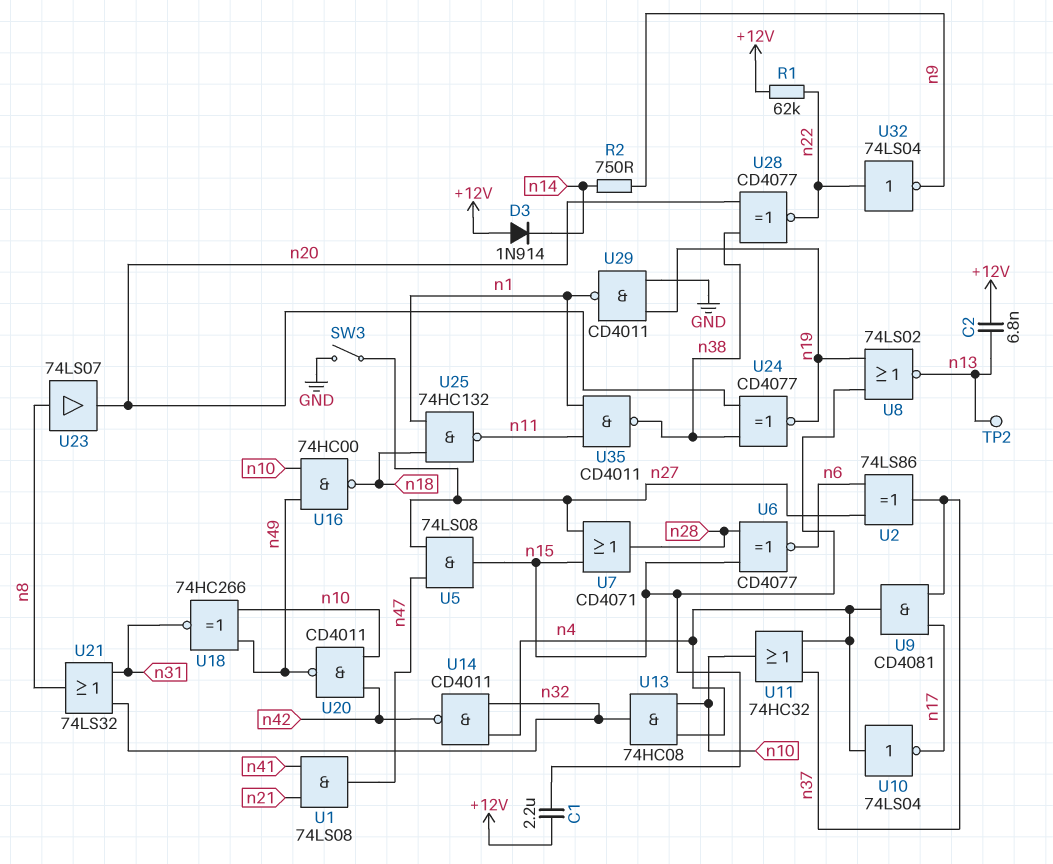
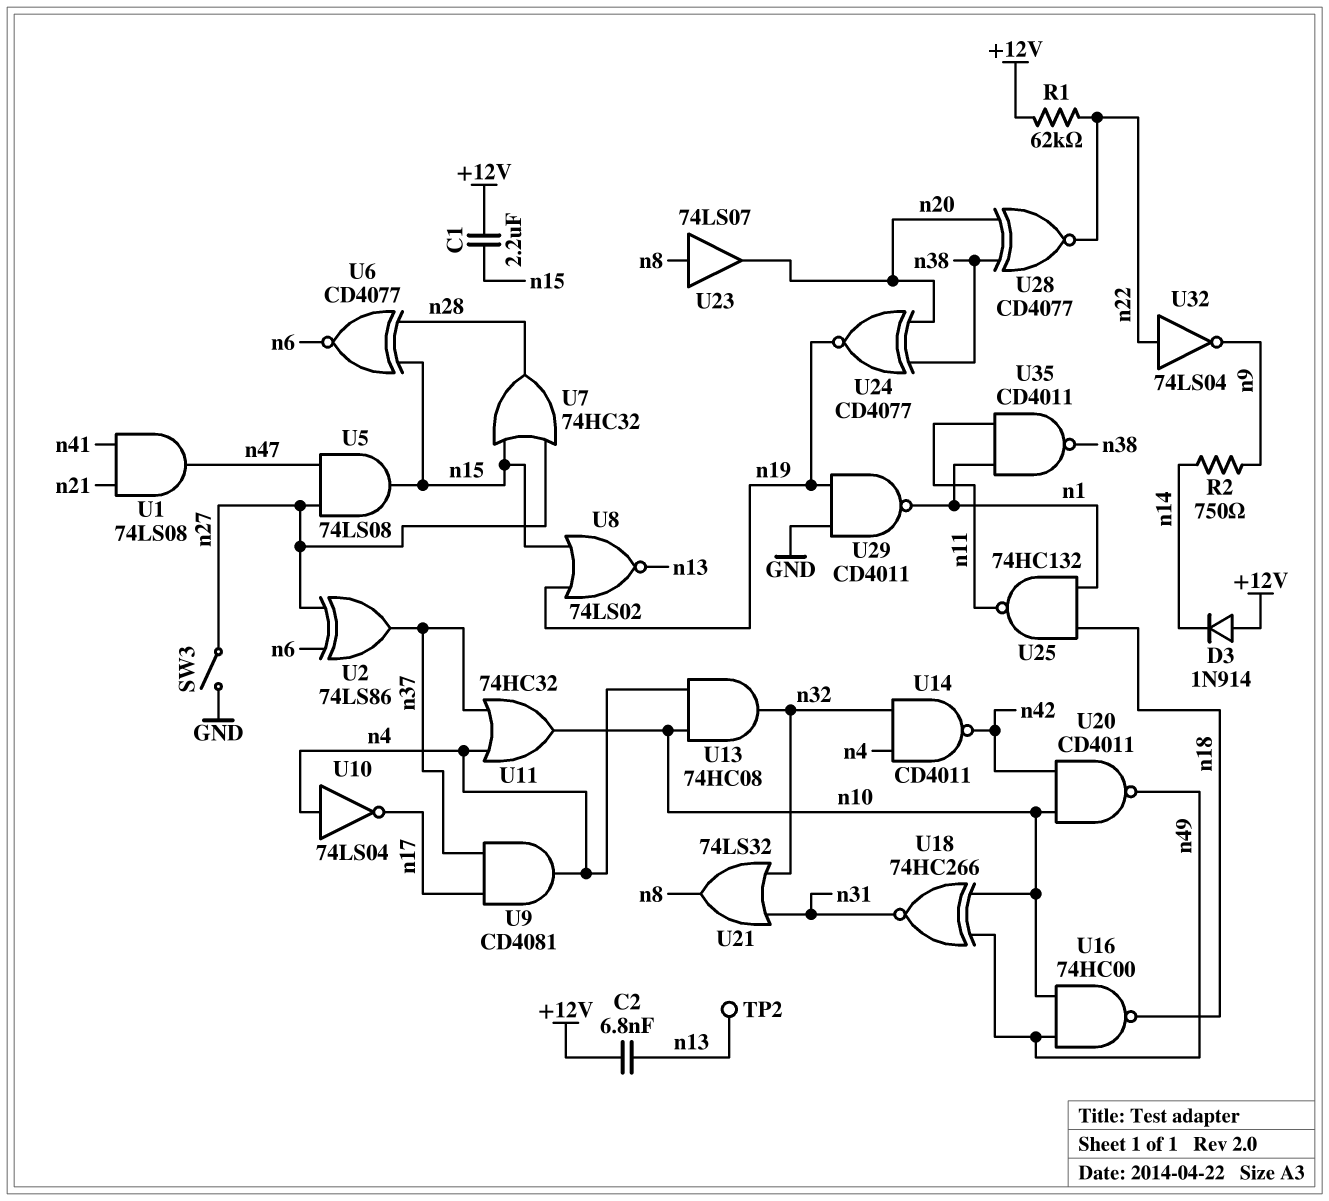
U7: OR CD4071 (in n15, in n27, out n28) -> OR 74HC32 (in n15, in n27, out n28)

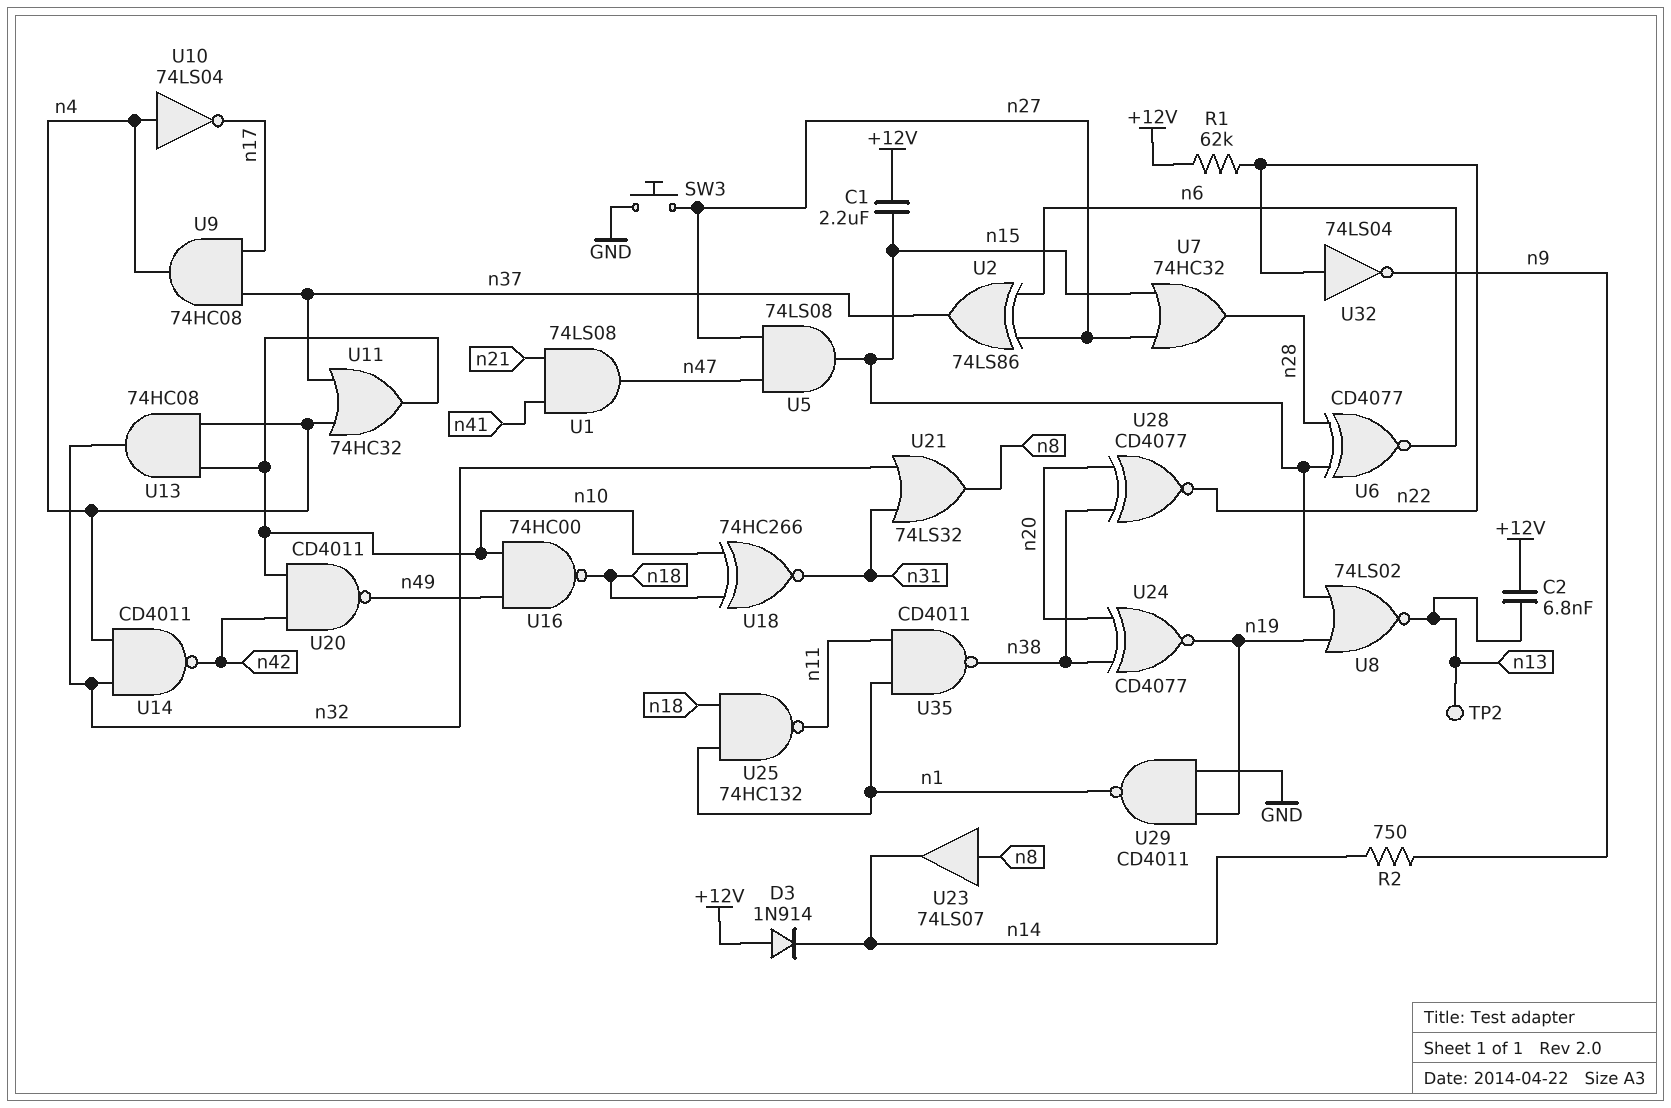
SW3: switch (GND, n27) -> button (GND, n27)
U9: AND CD4081 (in n17, in n37, out n4) -> AND 74HC08 (in n17, in n37, out n4)
U18: XNOR 74HC266 (in n10, in n49, out n31) -> XNOR 74HC266 (in n10, in n18, out n31)
U23: buffer 74LS07 (in n8, out n20) -> buffer 74LS07 (in n8, out n14)

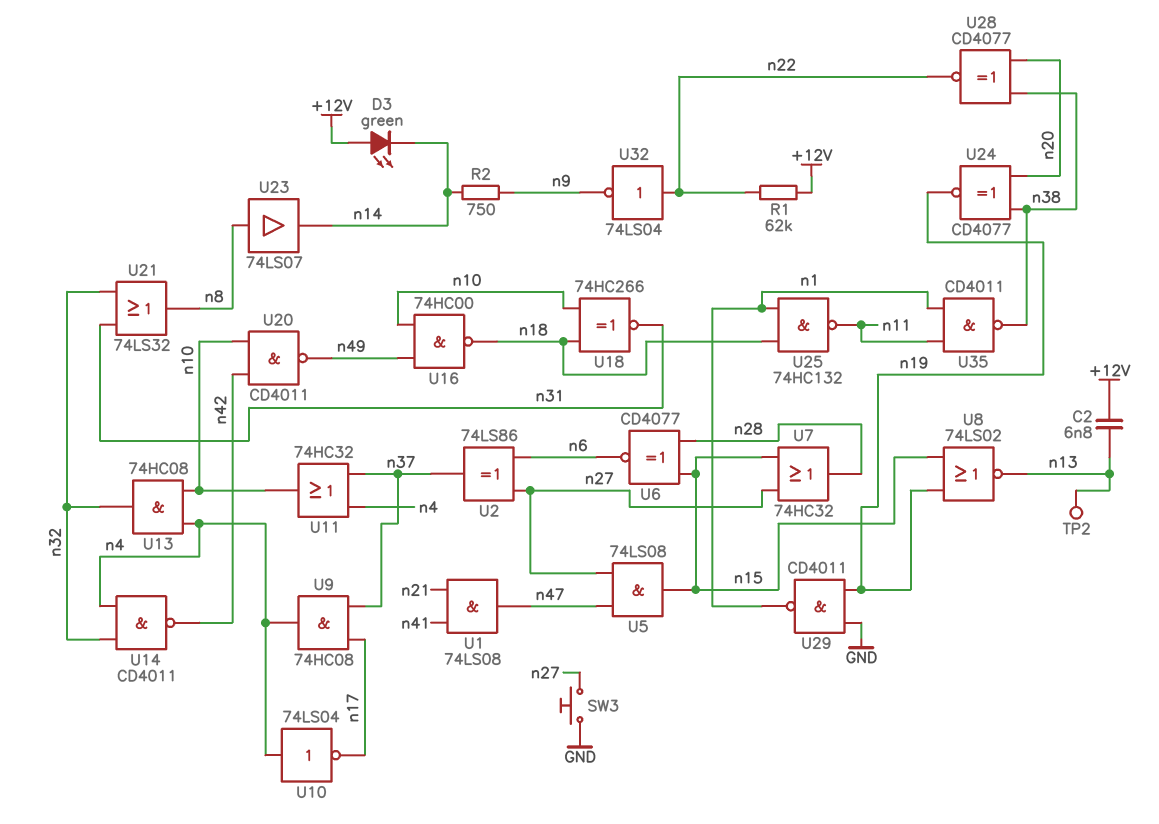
C1: 2.2uF (+12V, n15) -> none
D3: diode 1N914 (A +12V, K n14) -> LED green (A +12V, K n14)

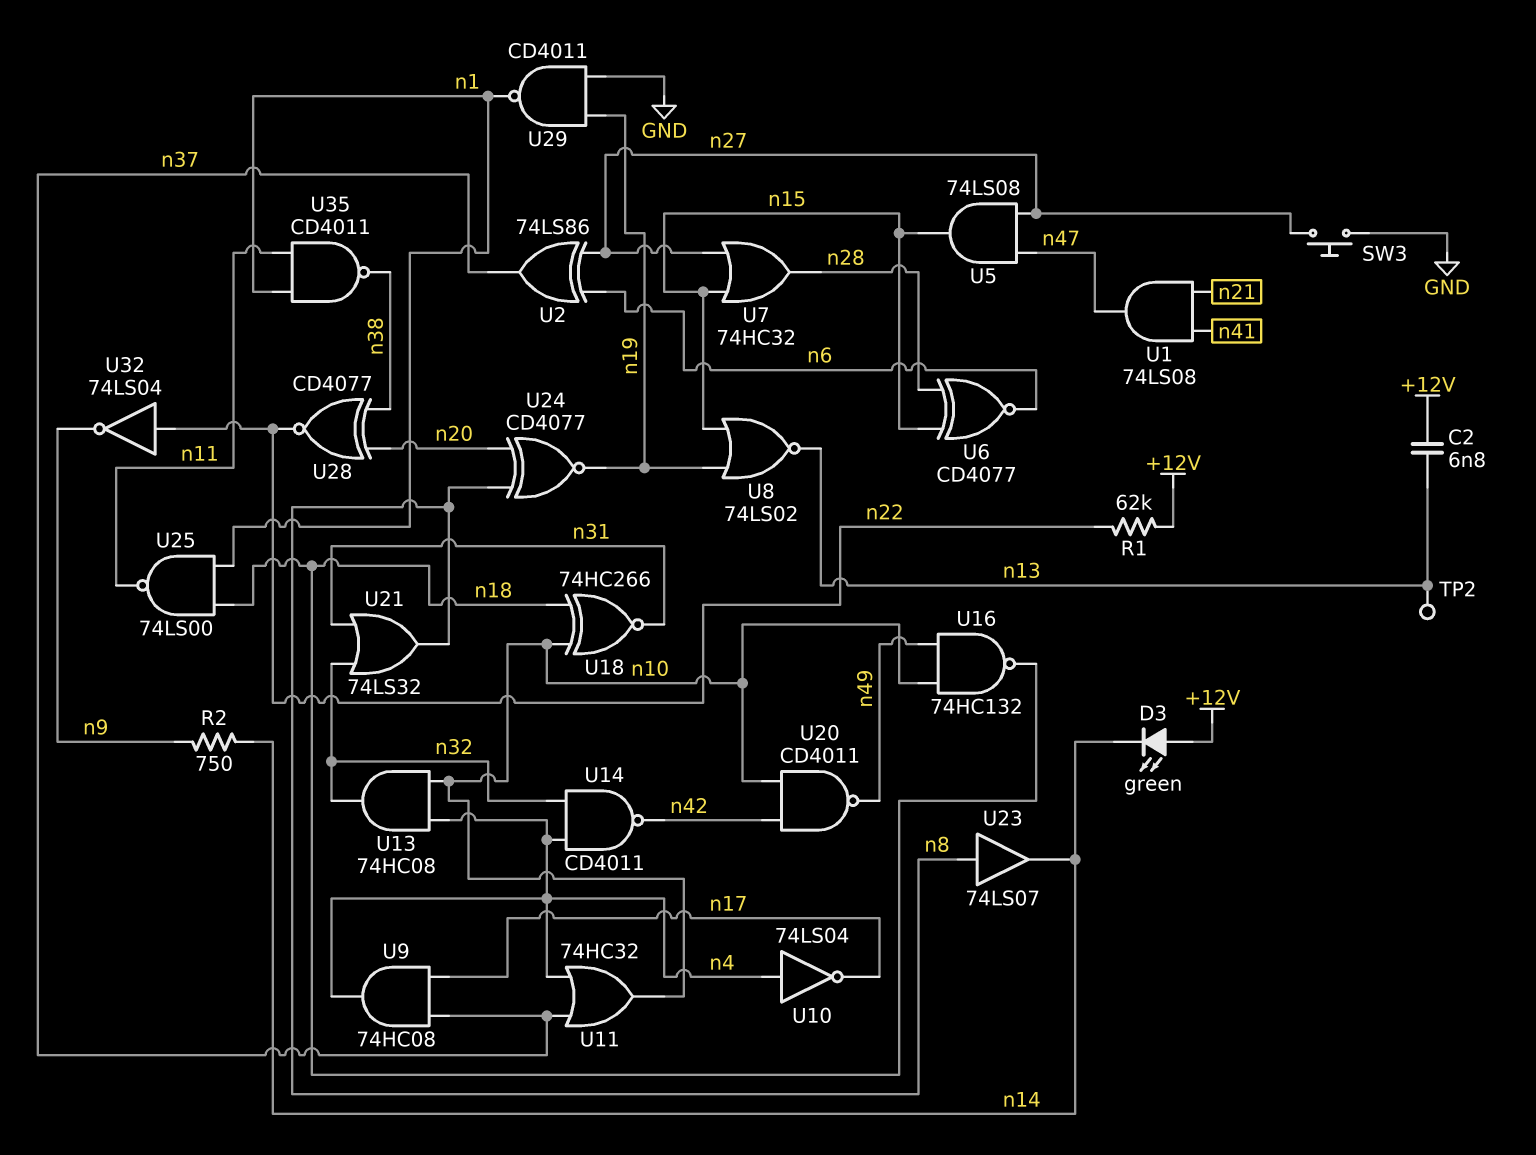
U16: NAND 74HC00 (in n10, in n49, out n18) -> NAND 74HC132 (in n10, in n49, out n18)
U24: XNOR CD4077 (in n20, in n38, out n19) -> XNOR CD4077 (in n8, in n20, out n19)
U25: NAND 74HC132 (in n1, in n18, out n11) -> NAND 74LS00 (in n1, in n18, out n11)

